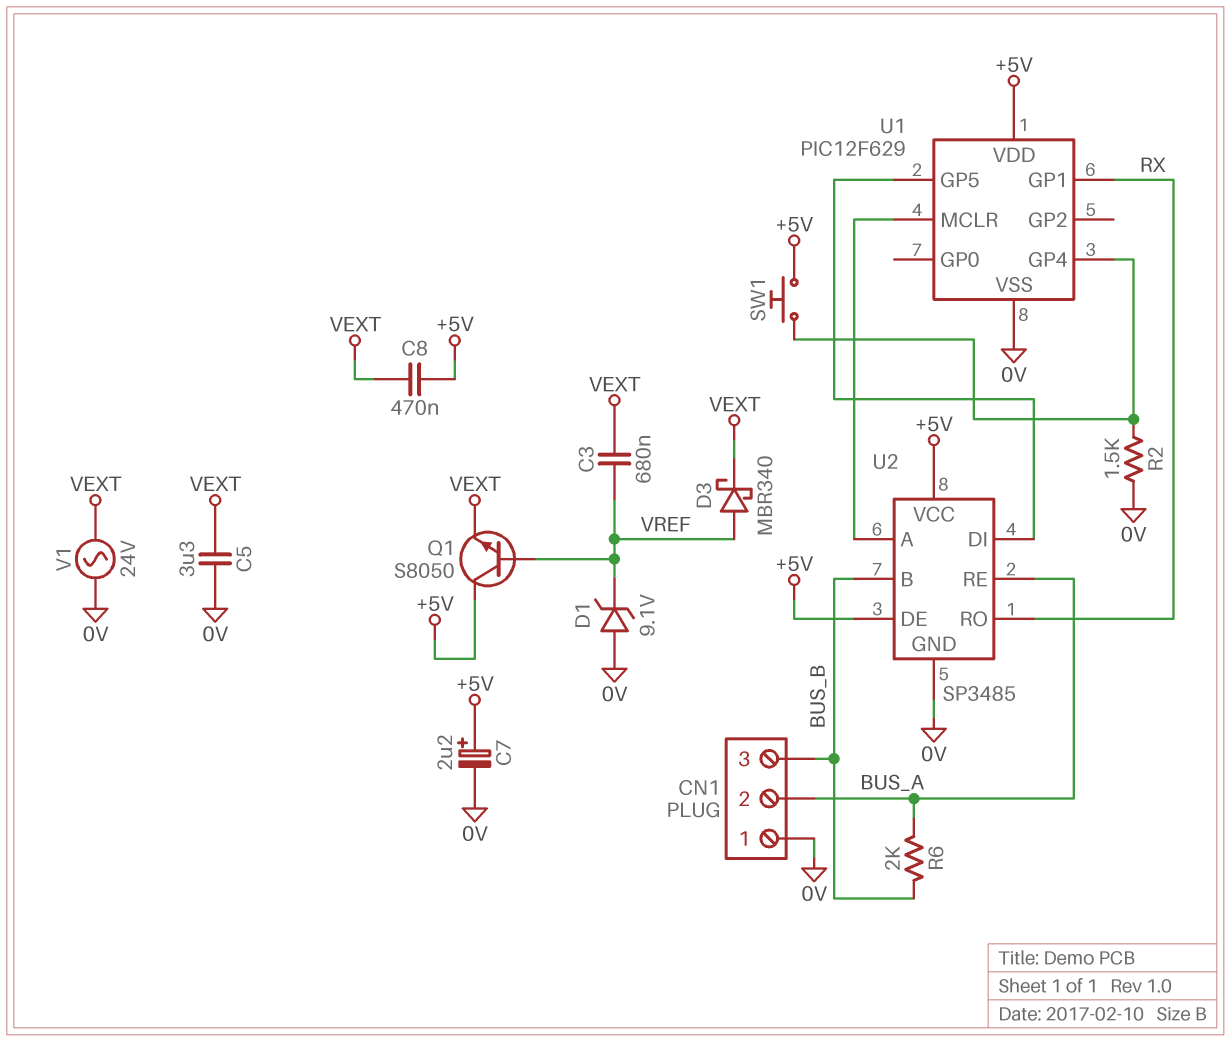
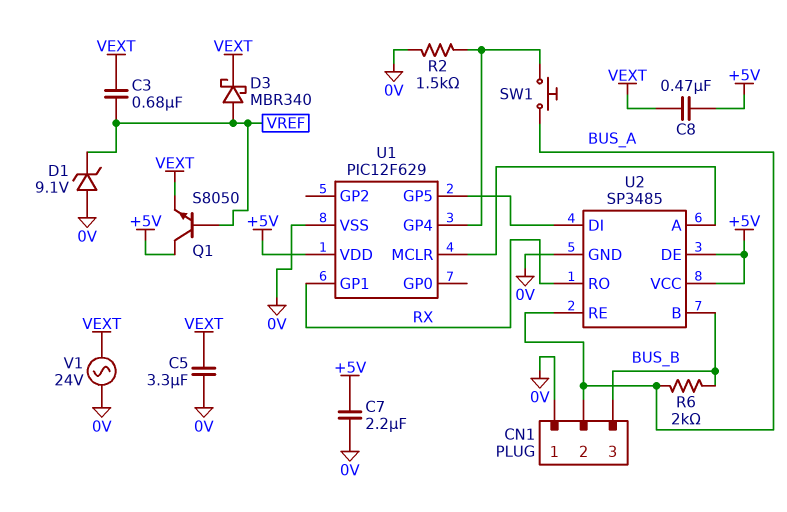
C7: 2.2uF (plus +5V, minus 0V) -> 2.2uF (+5V, 0V)
SW1: button (+5V, U1/GP4) -> button (BUS_A, U1/GP4)

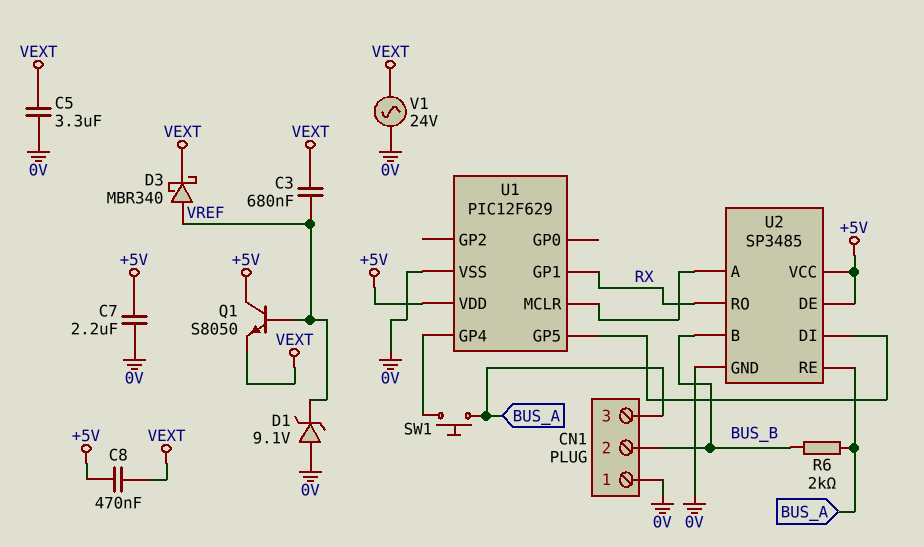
CN1 pin 2: BUS_A -> BUS_B
CN1 pin 3: BUS_B -> BUS_A
R2: 1.5k (0V, U1/GP4) -> none

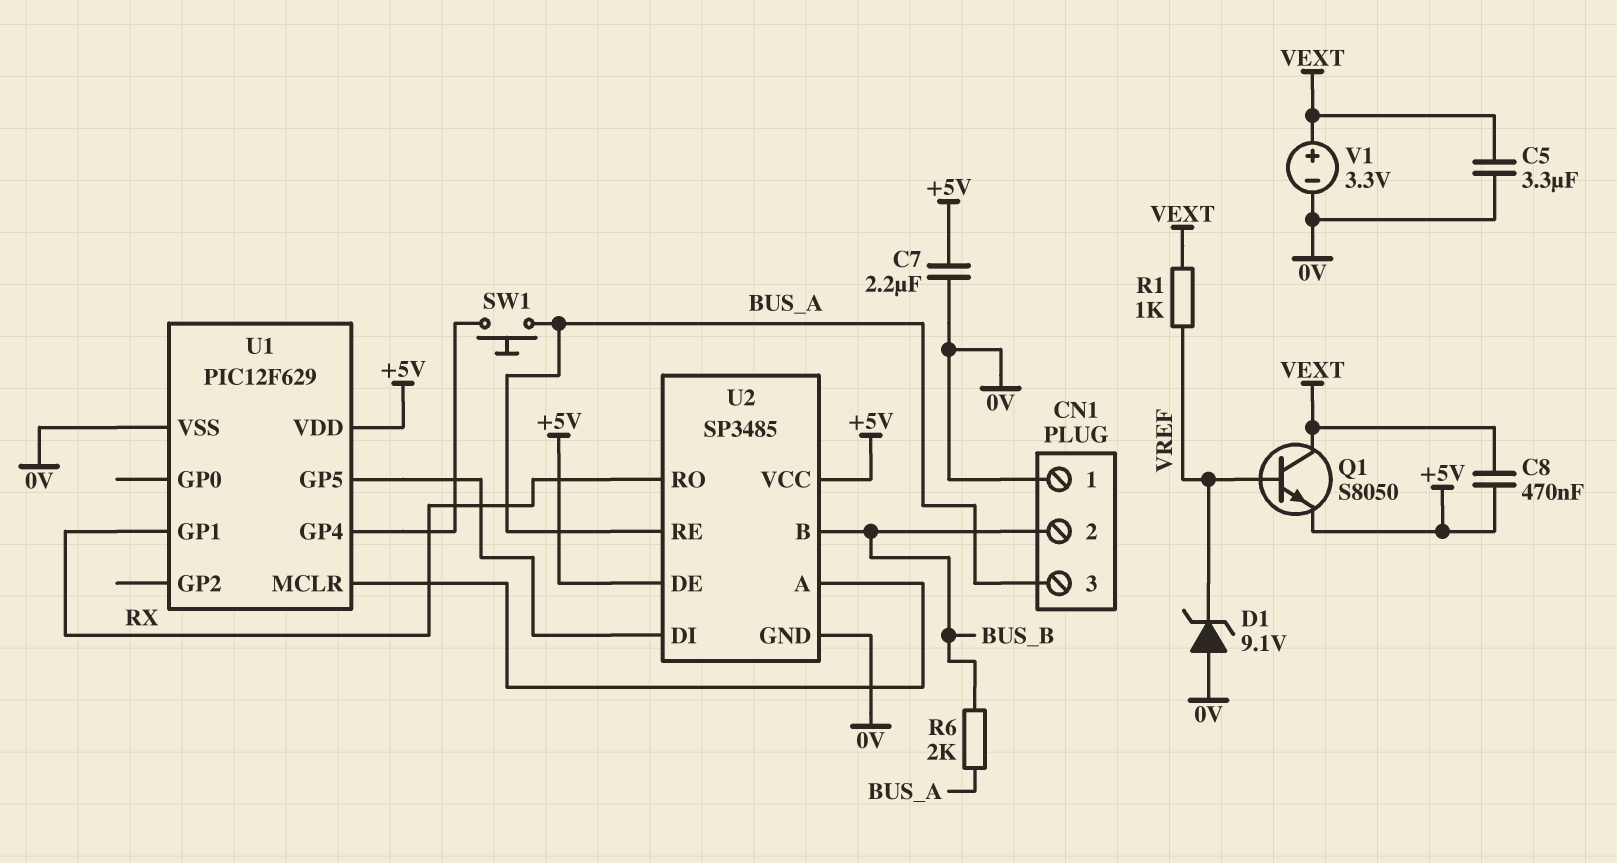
C3: 680nF (VEXT, VREF) -> none
D3: schottky MBR340 (A VREF, K VEXT) -> none
Q1: NPN S8050 (B VREF, C +5V, E VEXT) -> NPN S8050 (B VREF, C VEXT, E +5V)
R1: none -> 1k (VEXT, VREF)
V1: AC 24V (0V, VEXT) -> 3.3V (plus VEXT, minus 0V)

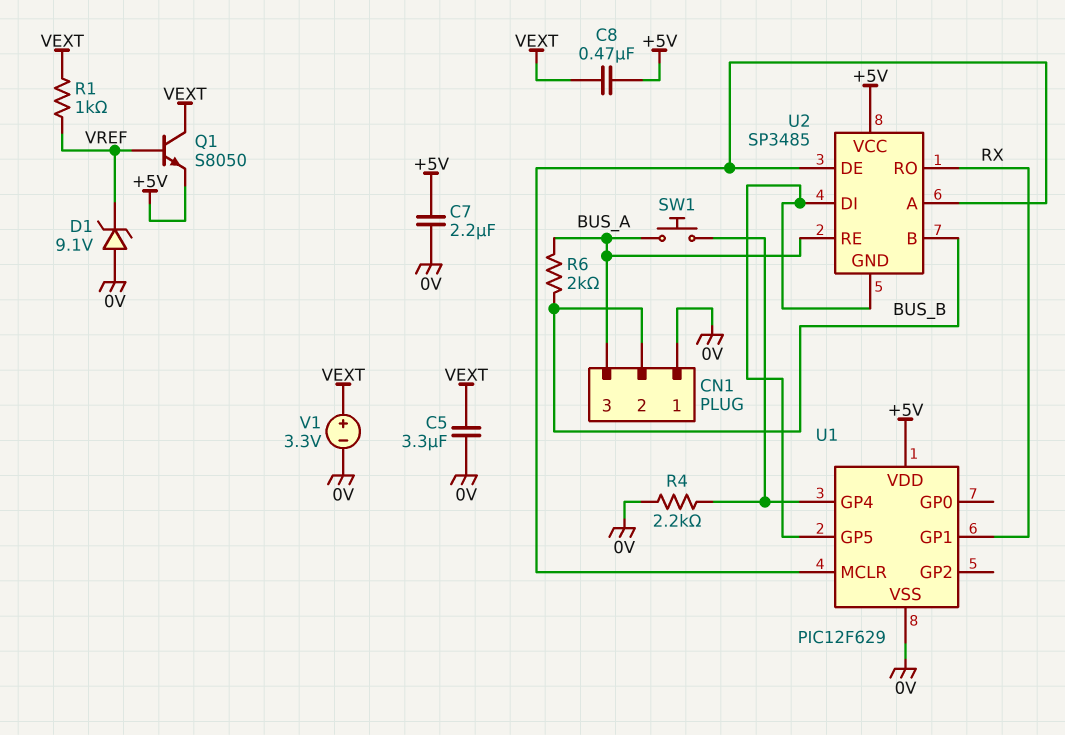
R4: none -> 2.2k (0V, U1/GP4)
U2 pin DE: +5V -> U1/MCLR
U2 pin GND: 0V -> U1/GP5

